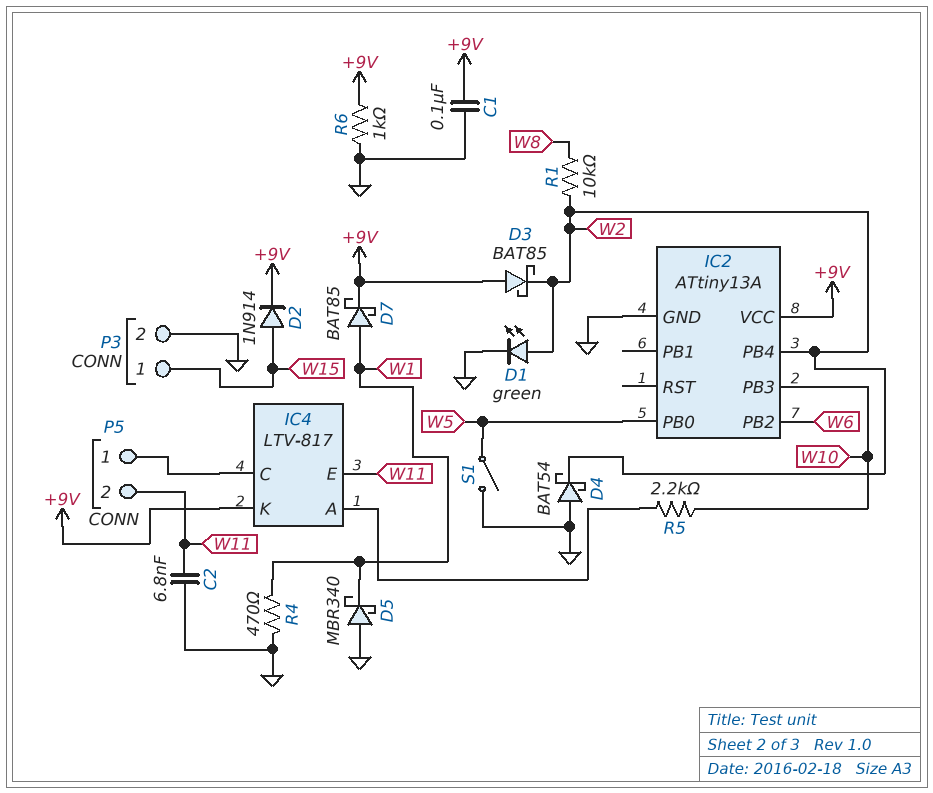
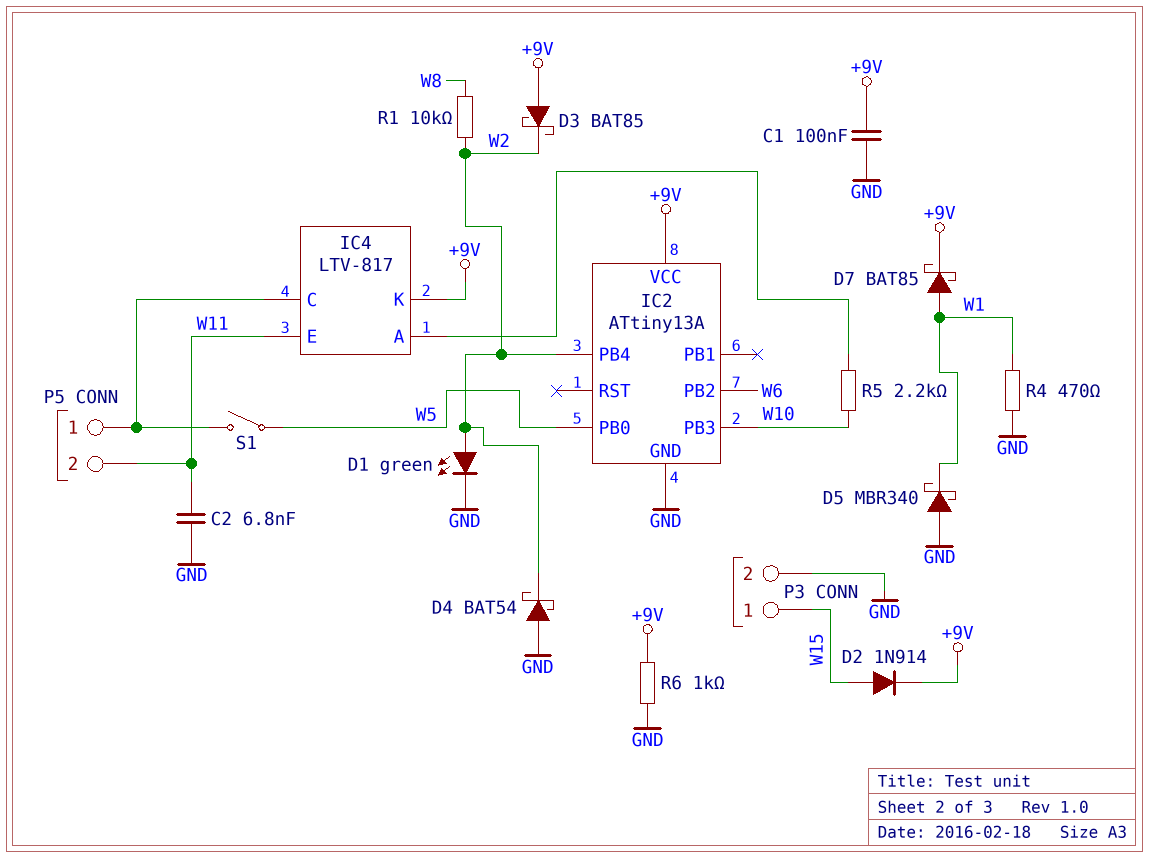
S1: switch (GND, W5) -> switch (IC4/C, W5)

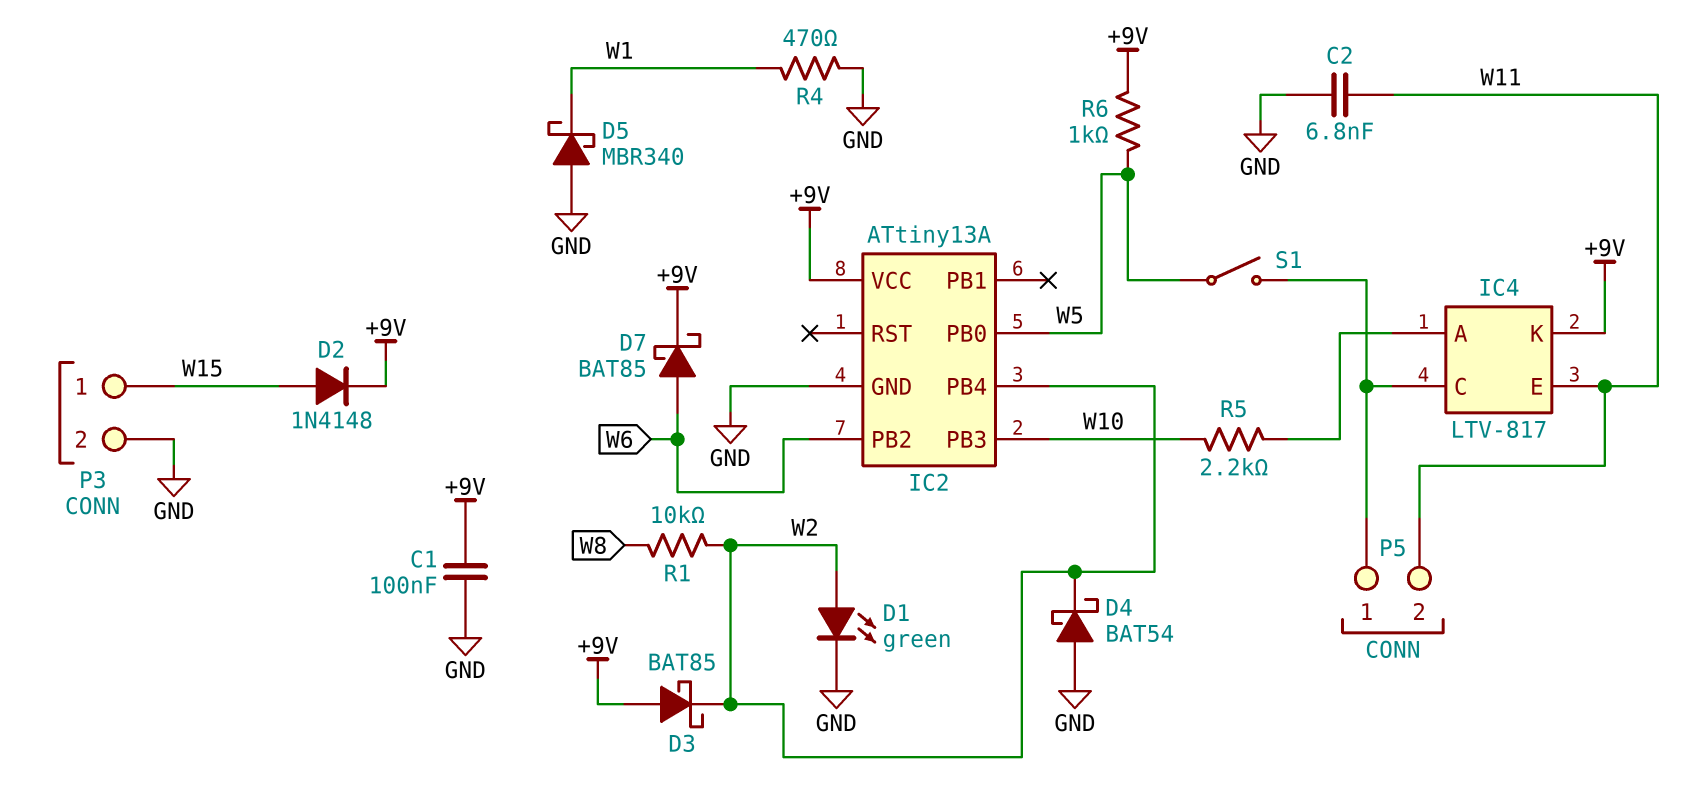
D2: diode 1N914 (A W15, K +9V) -> diode 1N4148 (A W15, K +9V)
D7: schottky BAT85 (A W1, K +9V) -> schottky BAT85 (A W6, K +9V)
R6: 1k (+9V, GND) -> 1k (+9V, W5)

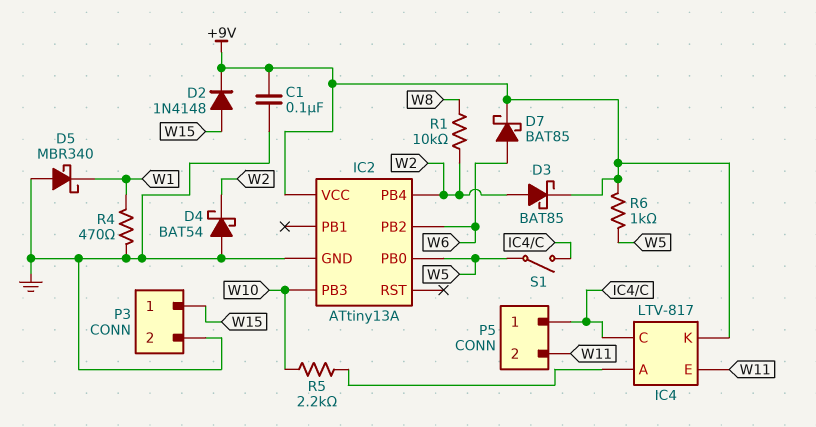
C2: 6.8nF (GND, W11) -> none
D1: LED green (A W2, K GND) -> none
D3: schottky BAT85 (A +9V, K W2) -> schottky BAT85 (A W2, K +9V)

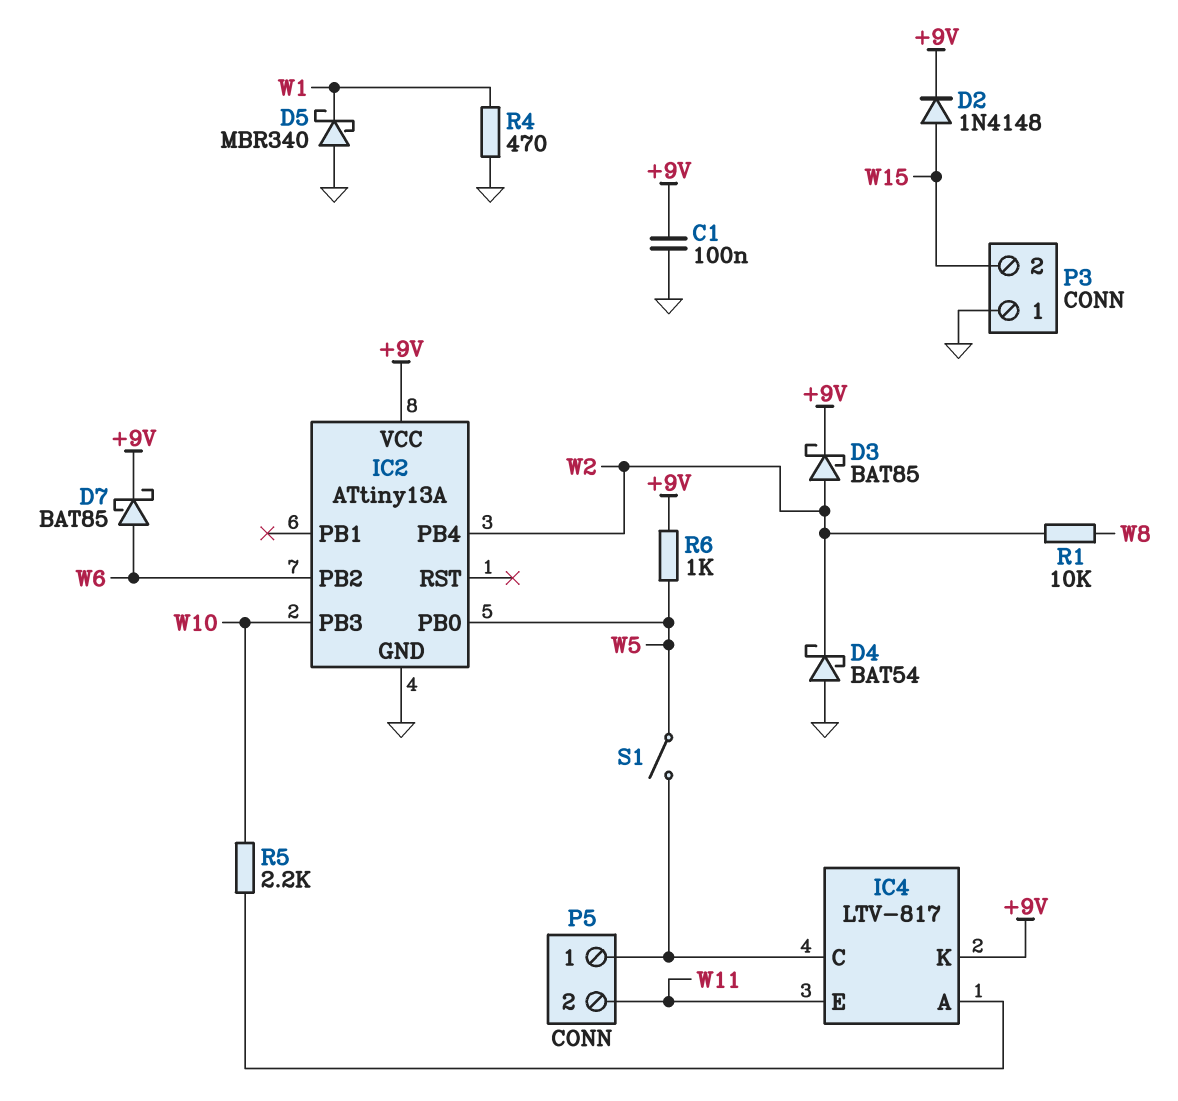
P3 pin 1: W15 -> GND
P3 pin 2: GND -> W15

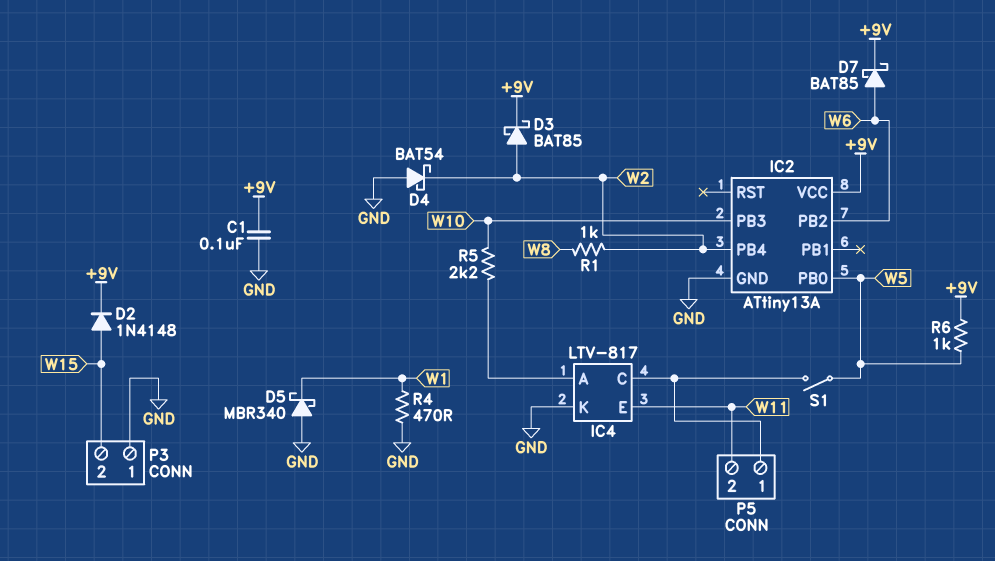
IC4 pin K: +9V -> GND
R1: 10k (W2, W8) -> 1k (W2, W8)

